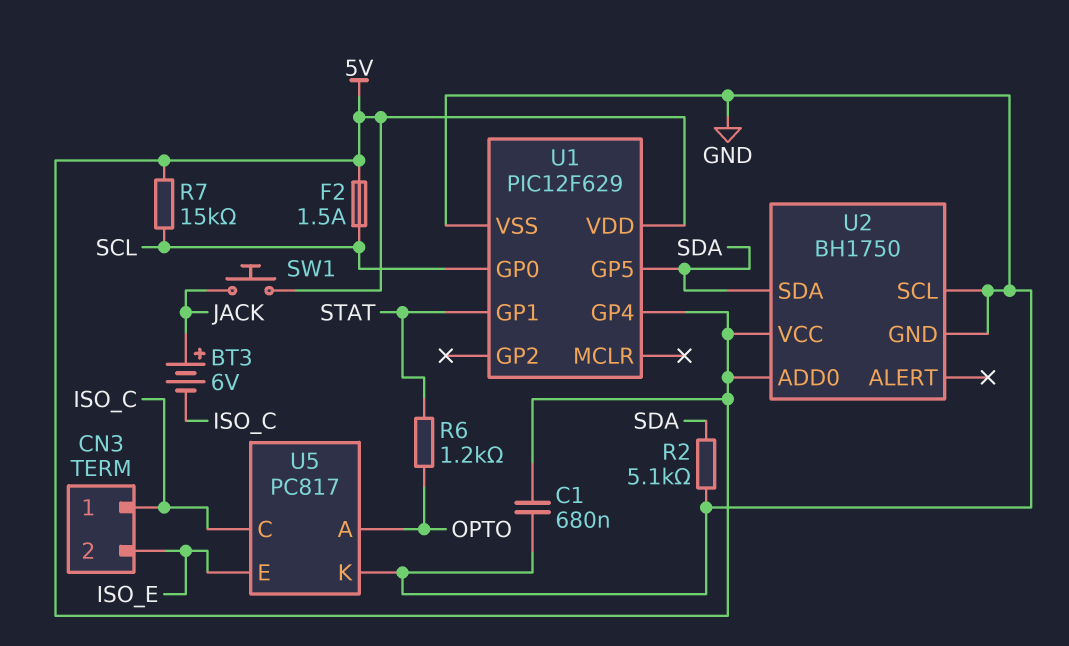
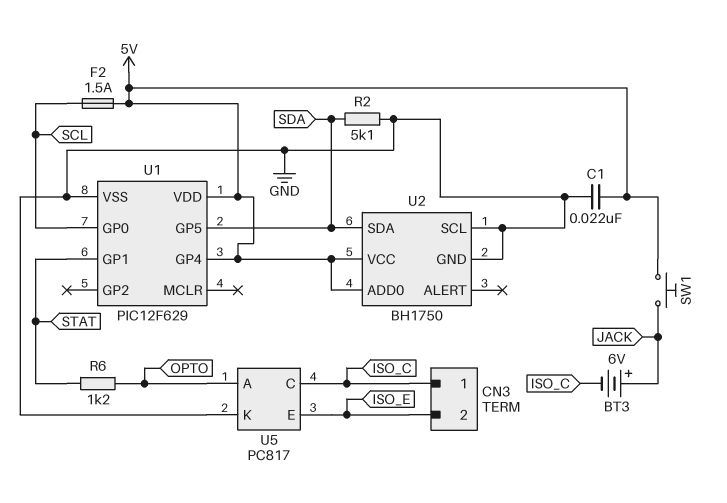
C1: 680nF (5V, GND) -> 22nF (5V, GND)
R7: 15k (5V, SCL) -> none

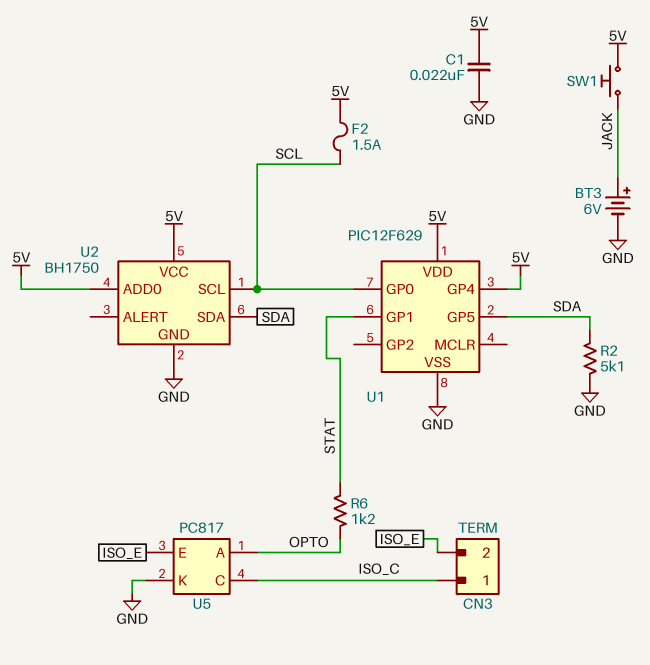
BT3: 6V (plus JACK, minus ISO_C) -> 6V (plus JACK, minus GND)
U2 pin SCL: GND -> SCL

